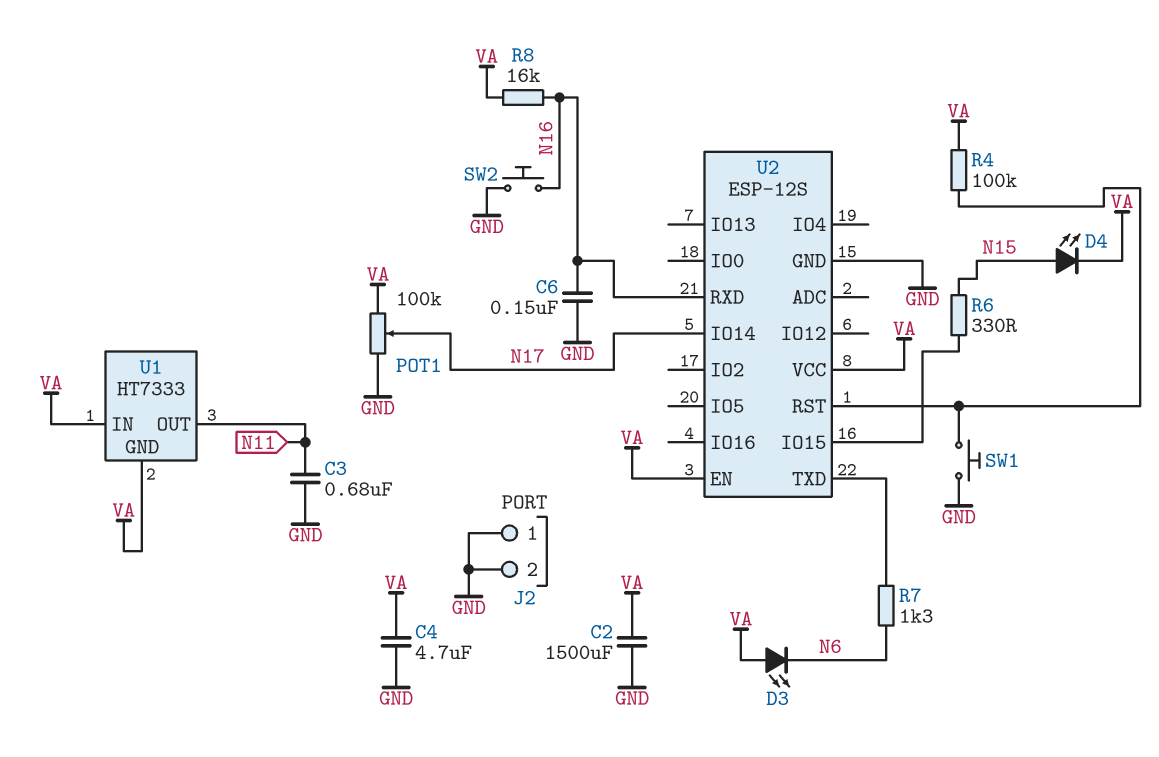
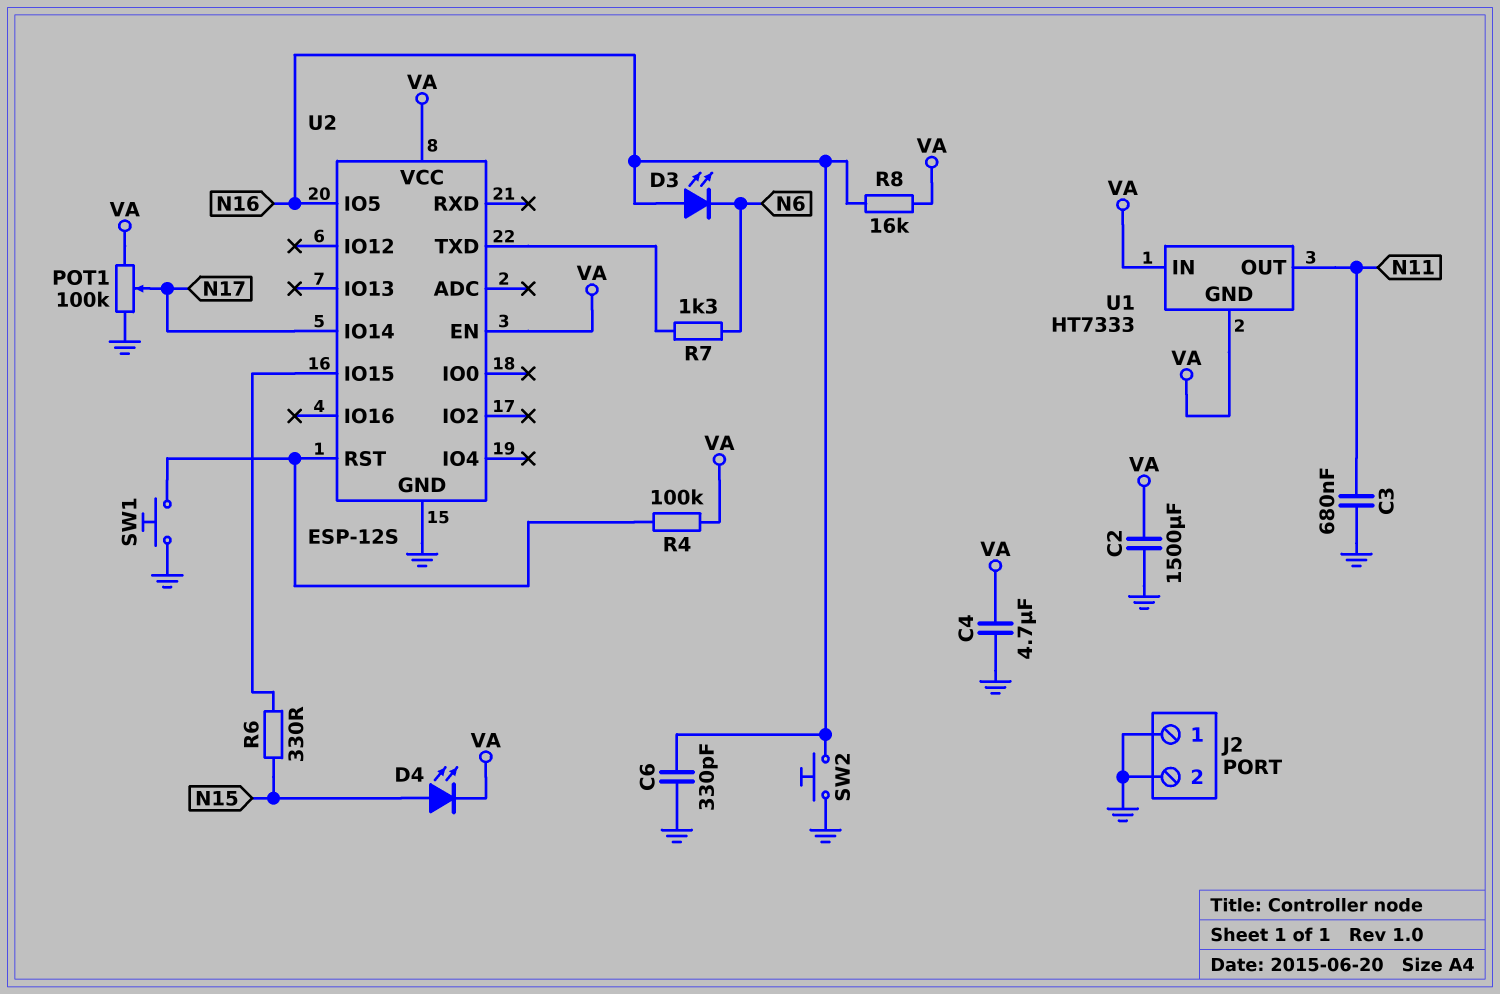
C6: 150nF (GND, N16) -> 330pF (GND, N16)
D3: LED (A VA, K N6) -> LED (A N16, K N6)
U2 pin IO5: none -> N16
U2 pin RXD: N16 -> none

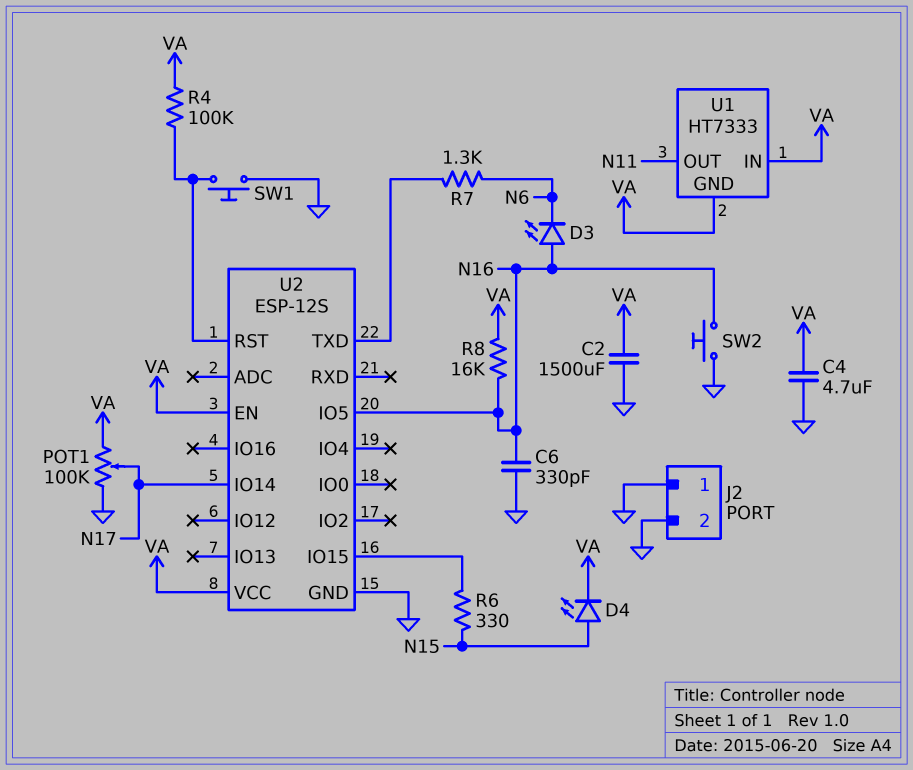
C3: 680nF (GND, N11) -> none

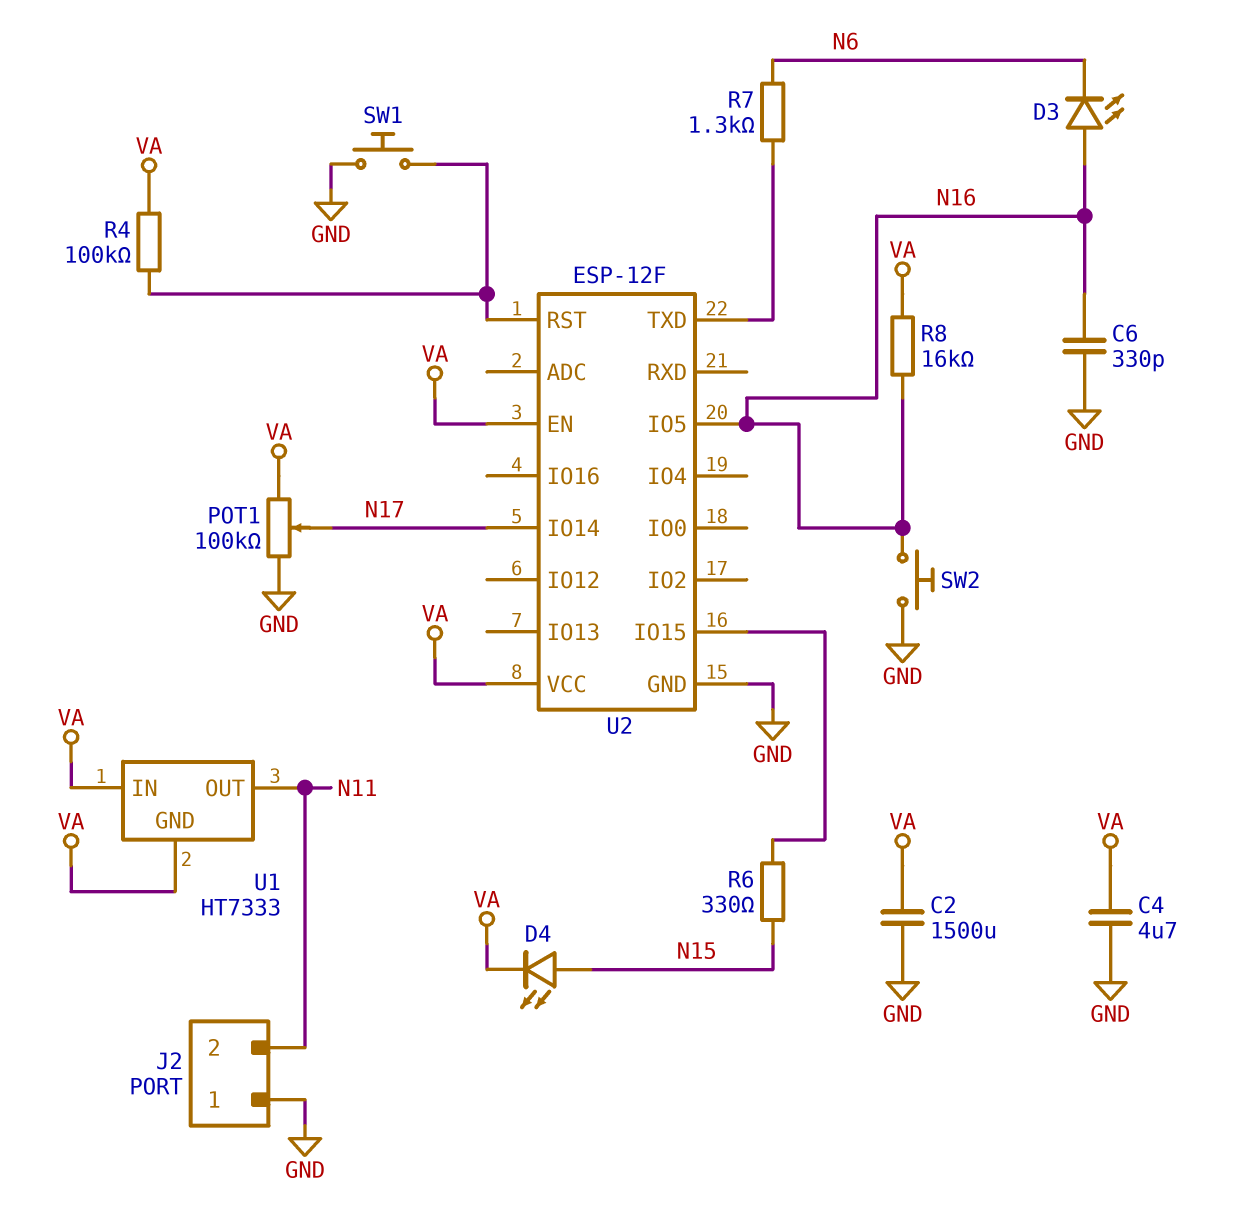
J2 pin 2: GND -> N11
U2: ESP-12S -> ESP-12F

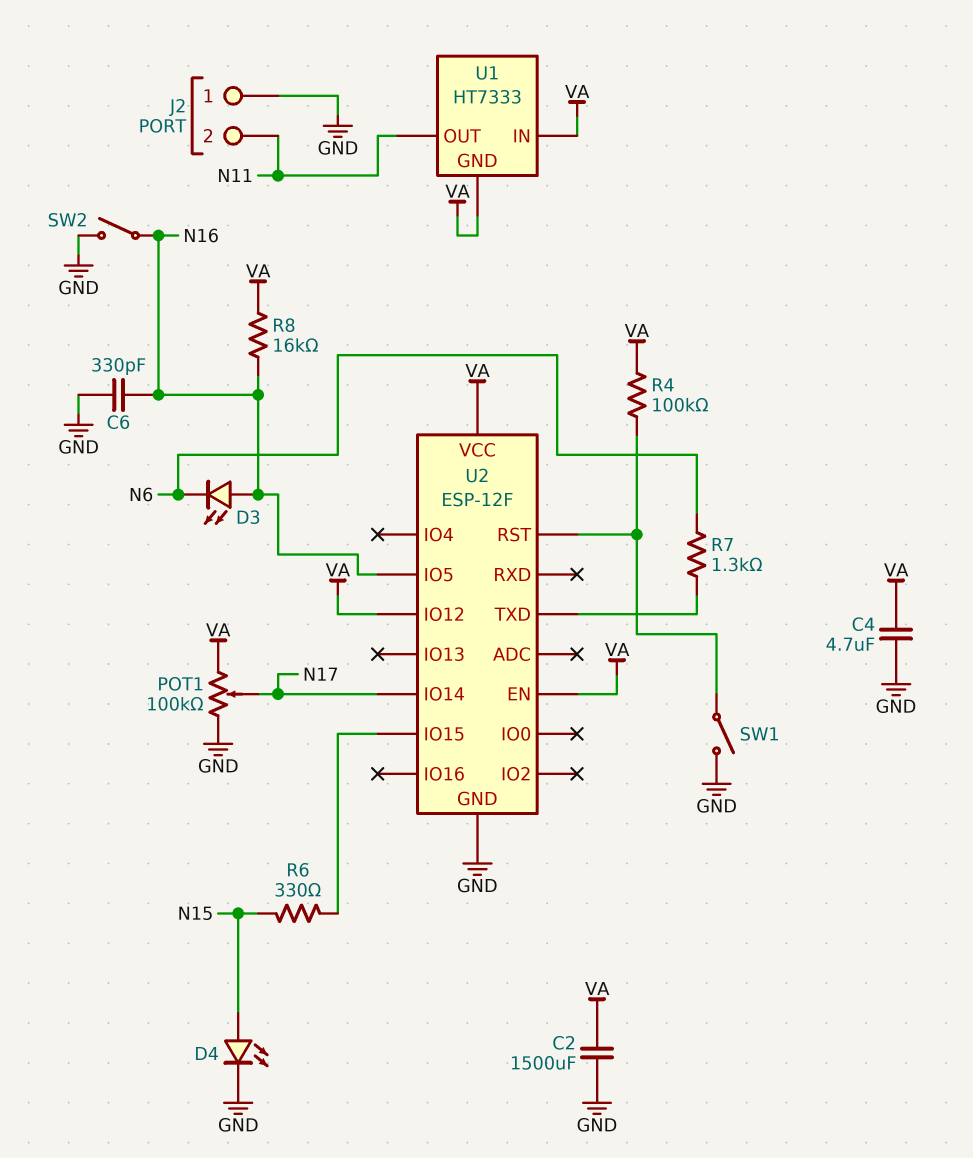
D4: LED (A N15, K VA) -> LED (A N15, K GND)
SW1: button (GND, U2/RST) -> switch (GND, U2/RST)
SW2: button (GND, N16) -> switch (GND, N16)
U2 pin IO12: none -> VA

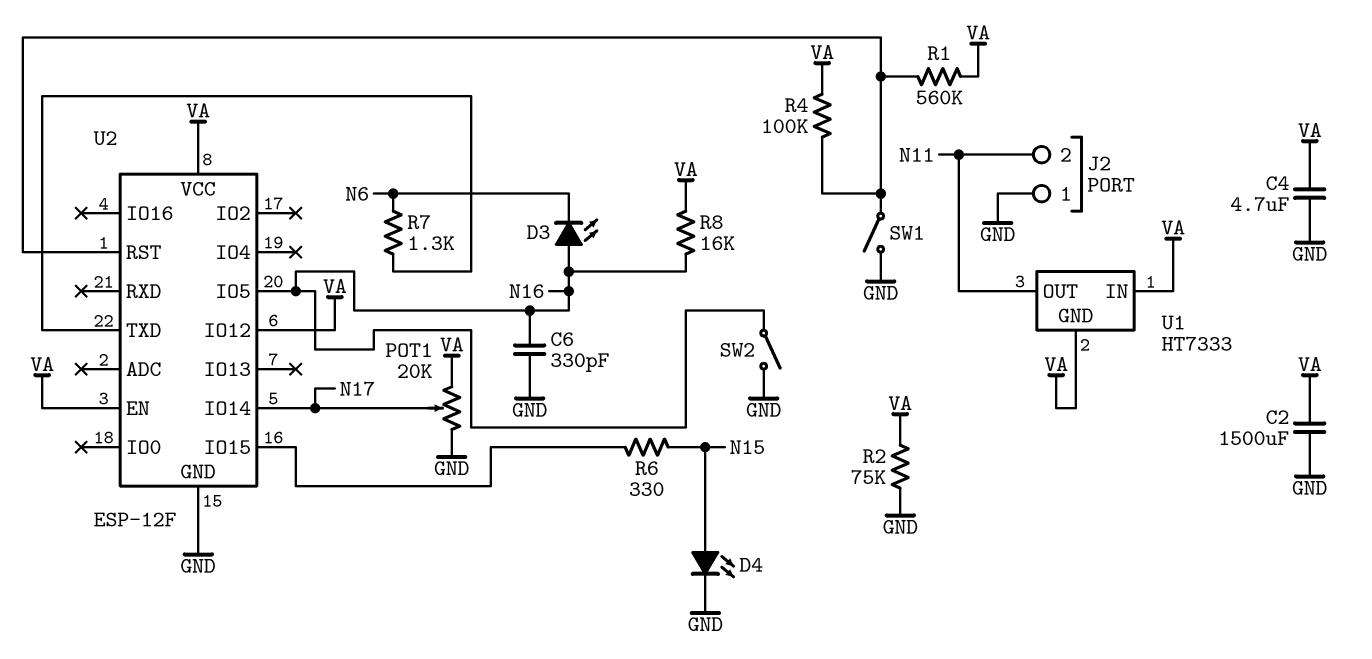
POT1: 100k (GND, VA, wiper N17) -> 20k (GND, VA, wiper N17)
R1: none -> 560k (U2/RST, VA)
R2: none -> 75k (GND, VA)

